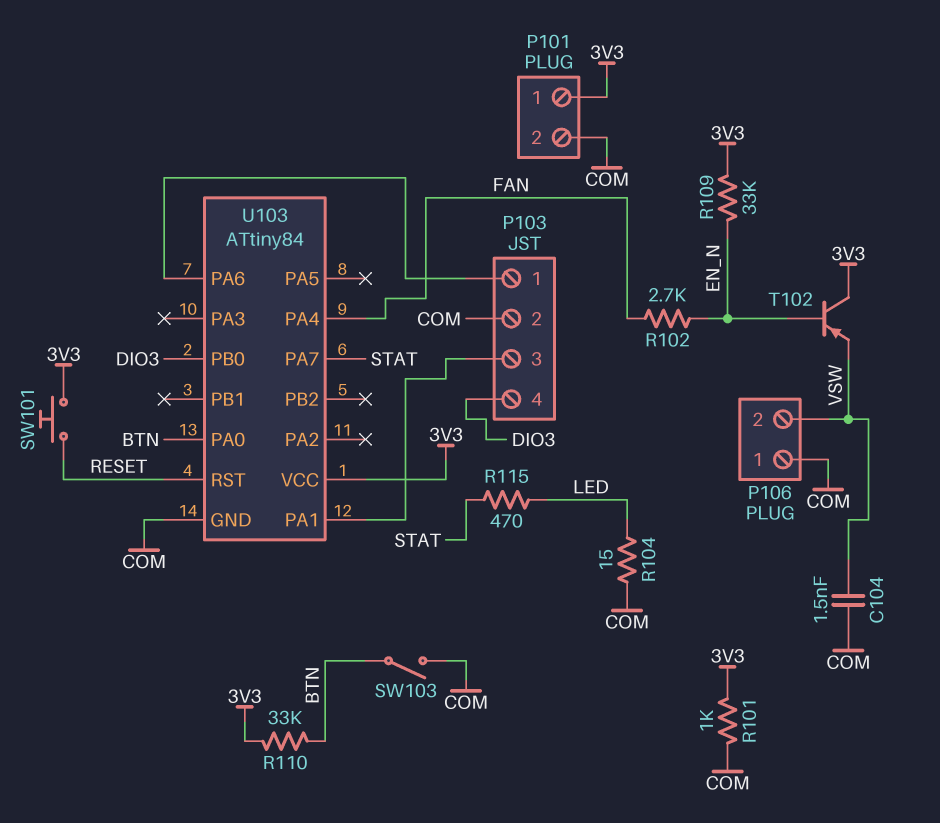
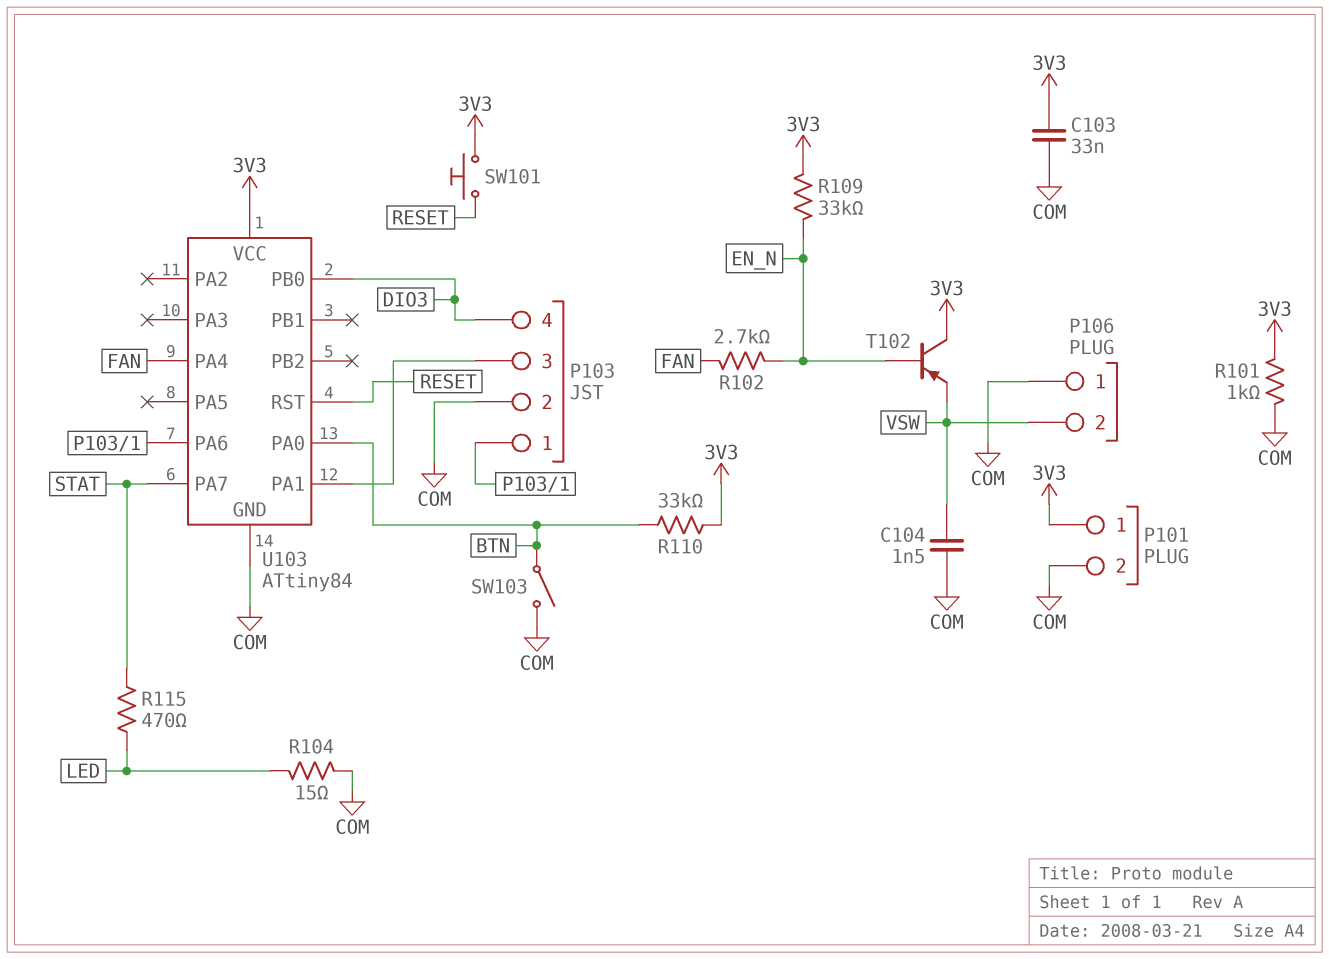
C103: none -> 33nF (3V3, COM)

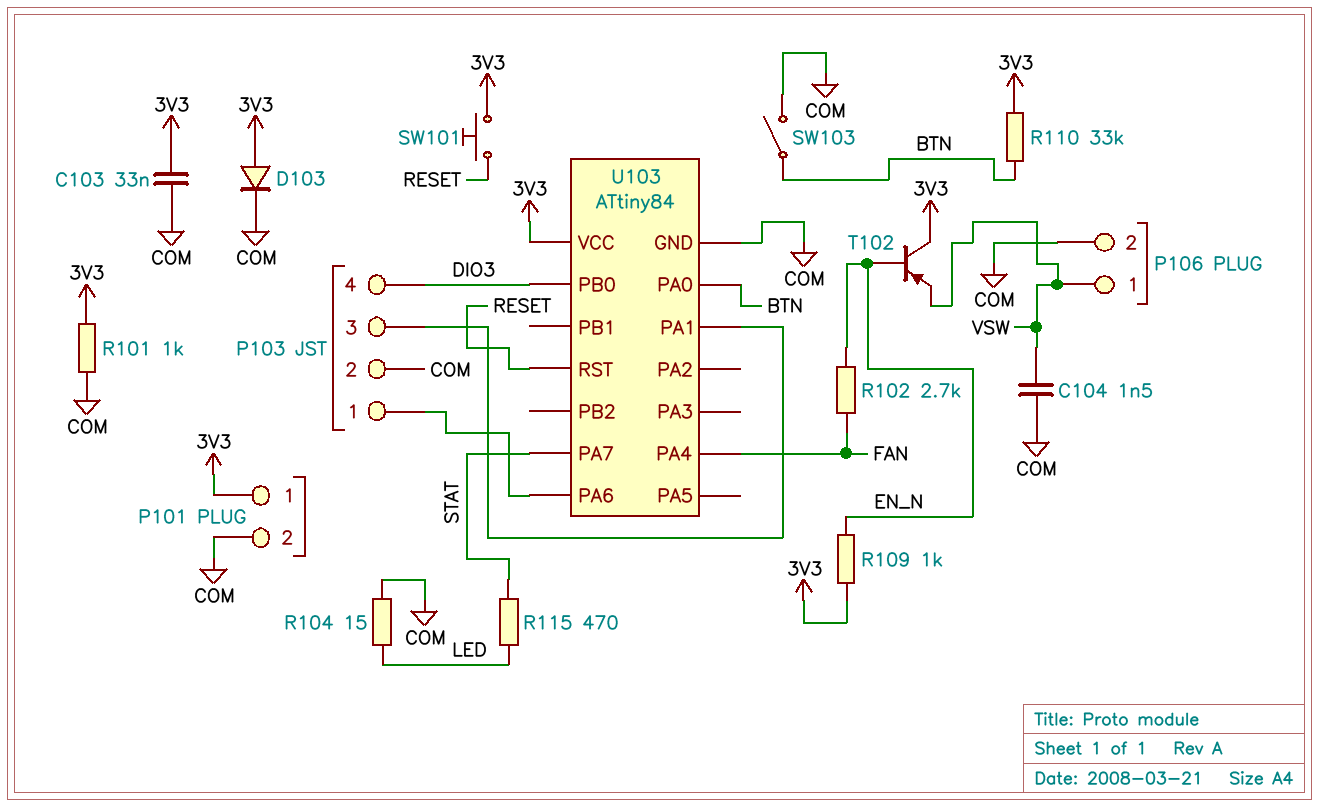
D103: none -> diode (A 3V3, K COM)
P106 pin 1: COM -> VSW
P106 pin 2: VSW -> COM
R109: 33k (3V3, EN_N) -> 1k (3V3, EN_N)

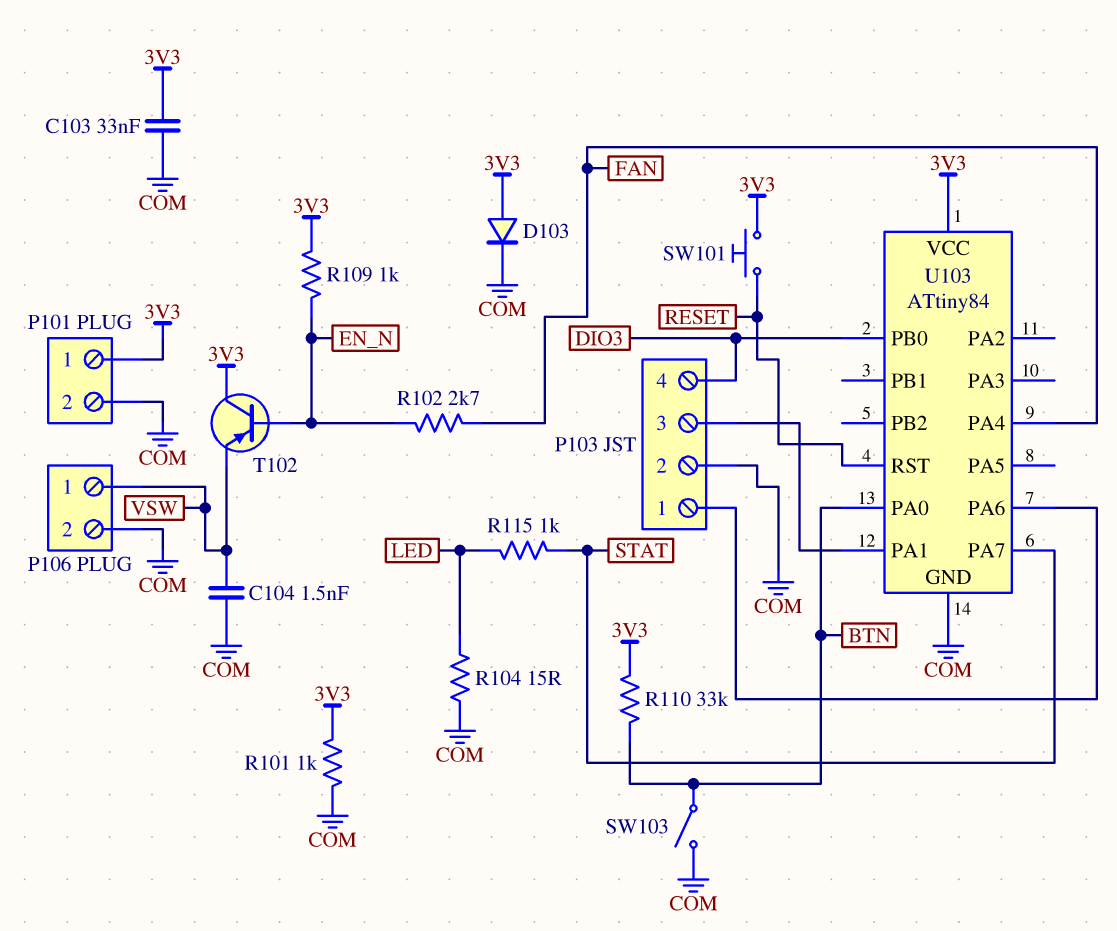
R115: 470 (LED, STAT) -> 1k (LED, STAT)

